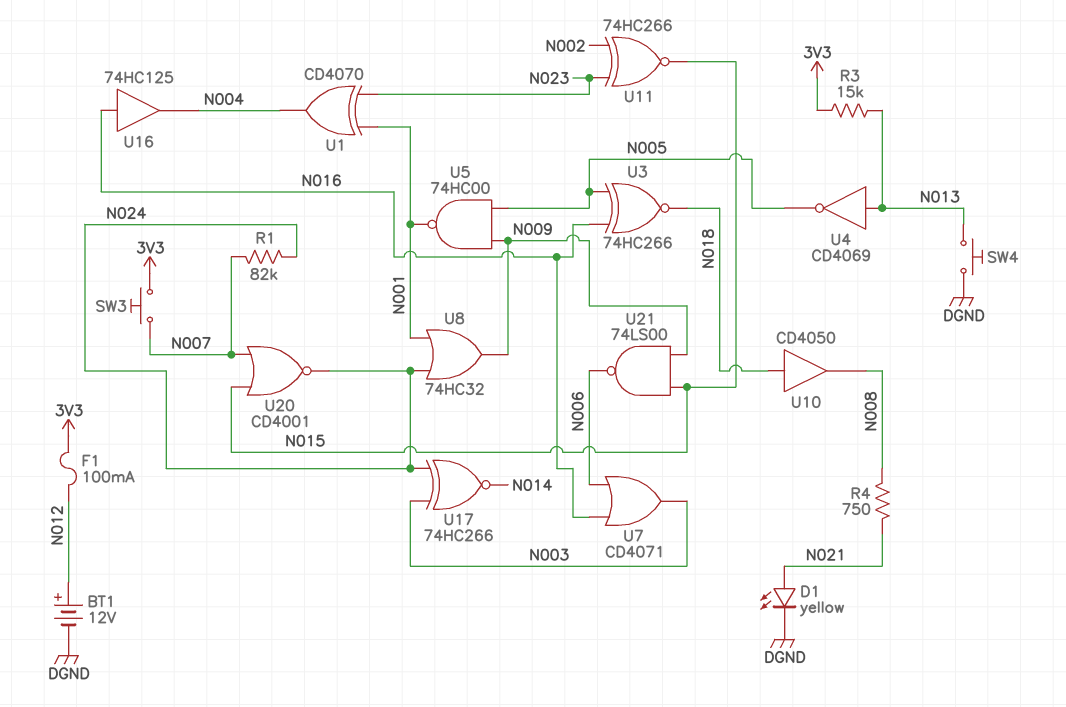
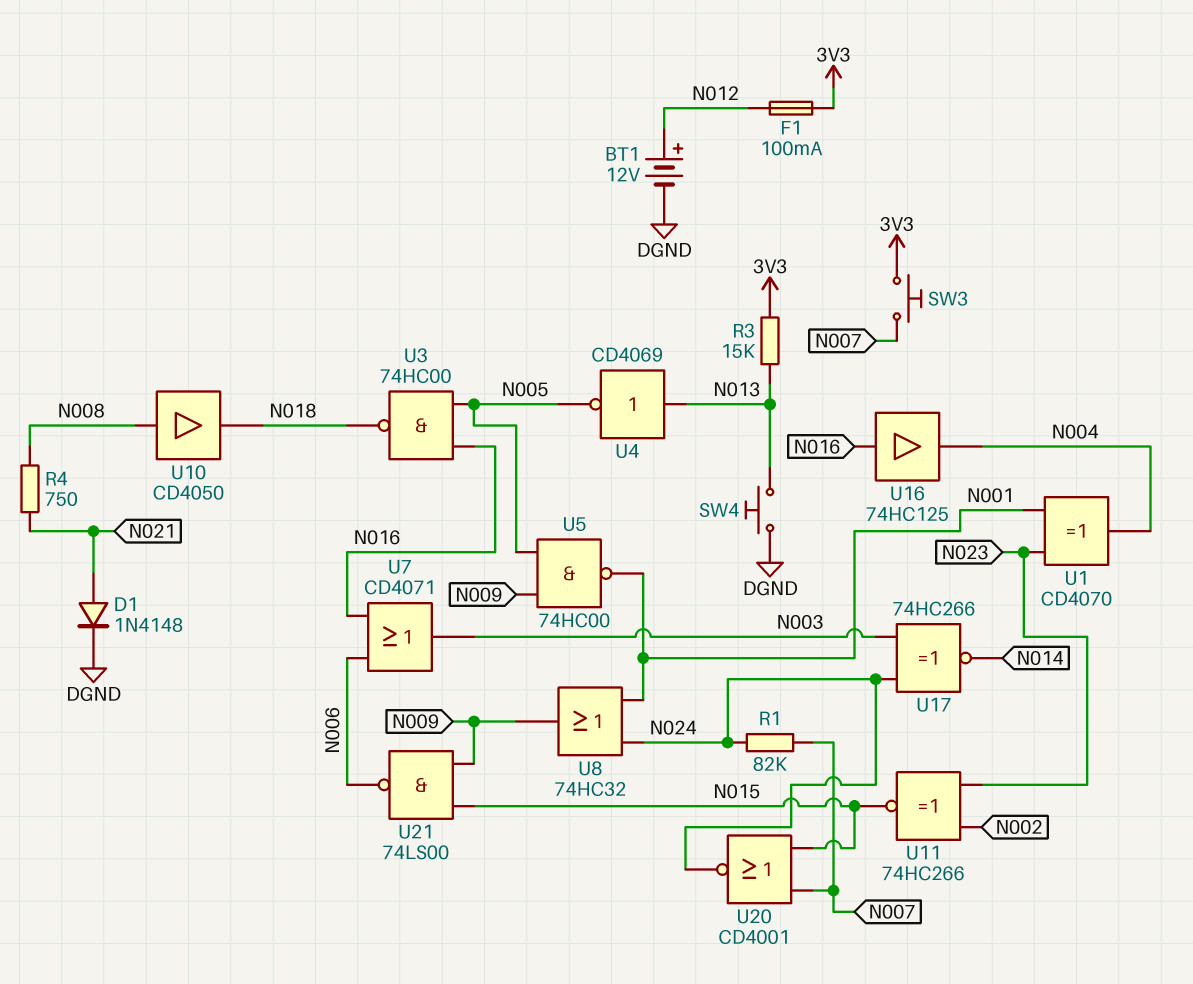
D1: LED yellow (A N021, K DGND) -> diode 1N4148 (A N021, K DGND)
U3: XNOR 74HC266 (in N005, in N016, out N018) -> NAND 74HC00 (in N005, in N016, out N018)
U10: buffer CD4050 (in N018, out N008) -> buffer CD4050 (in N008, out N018)

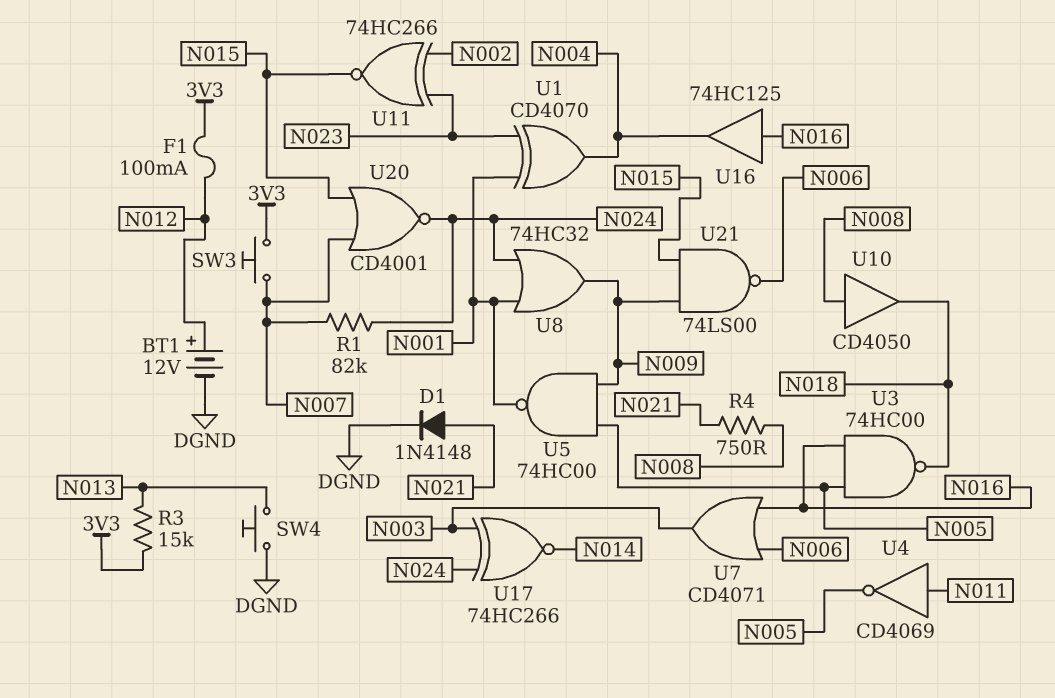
U4: NOT CD4069 (in N013, out N005) -> NOT CD4069 (in N011, out N005)

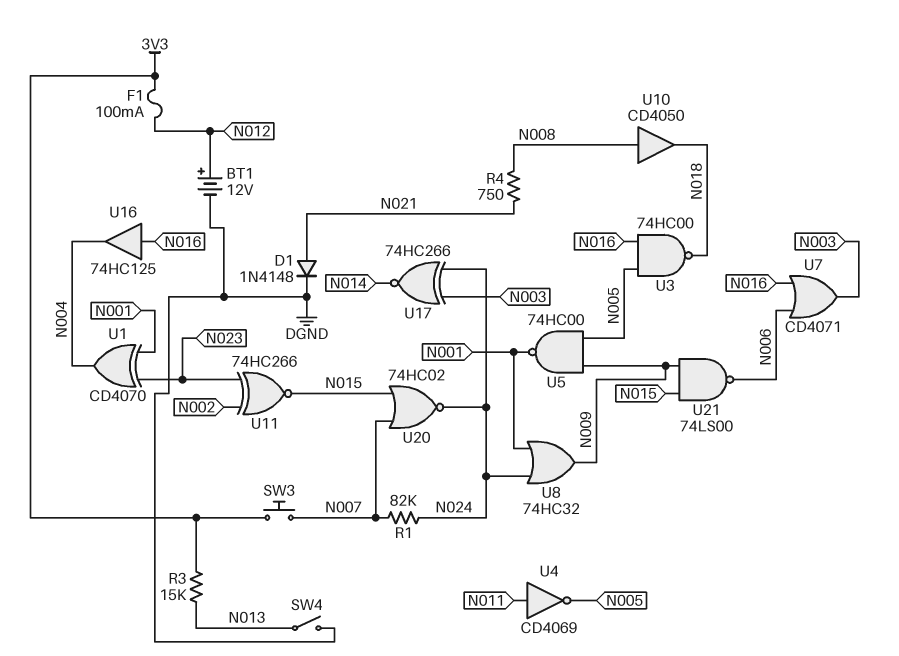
SW4: button (DGND, N013) -> switch (DGND, N013)
U20: NOR CD4001 (in N007, in N015, out N024) -> NOR 74HC02 (in N007, in N015, out N024)

